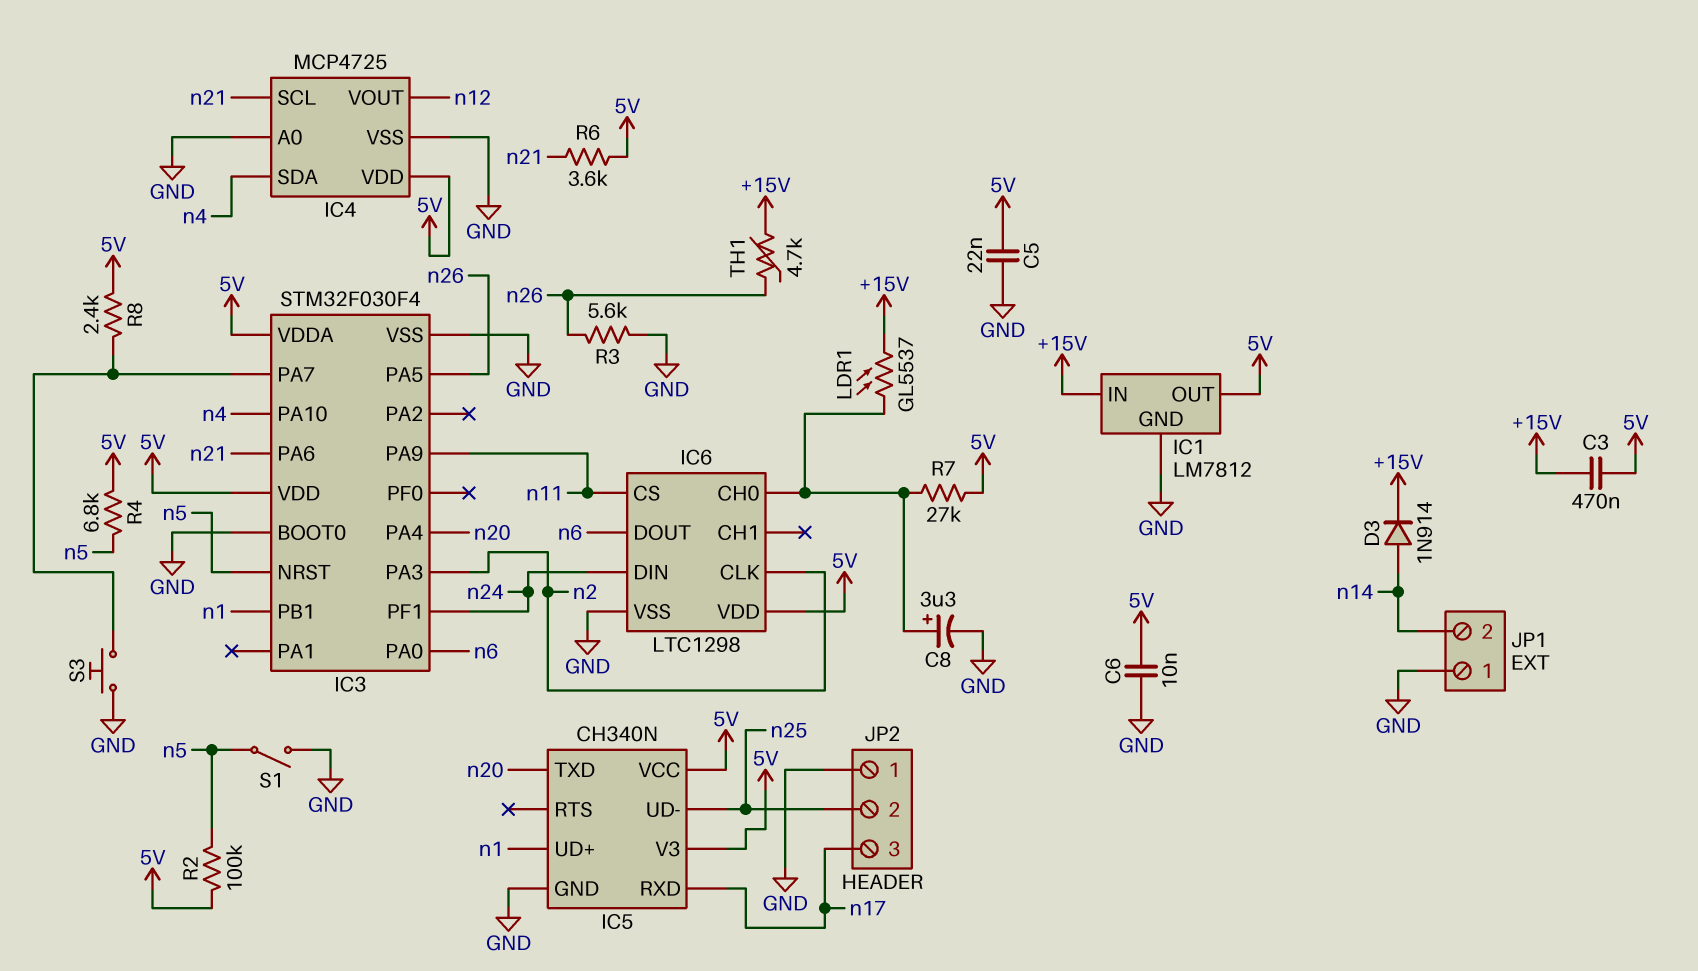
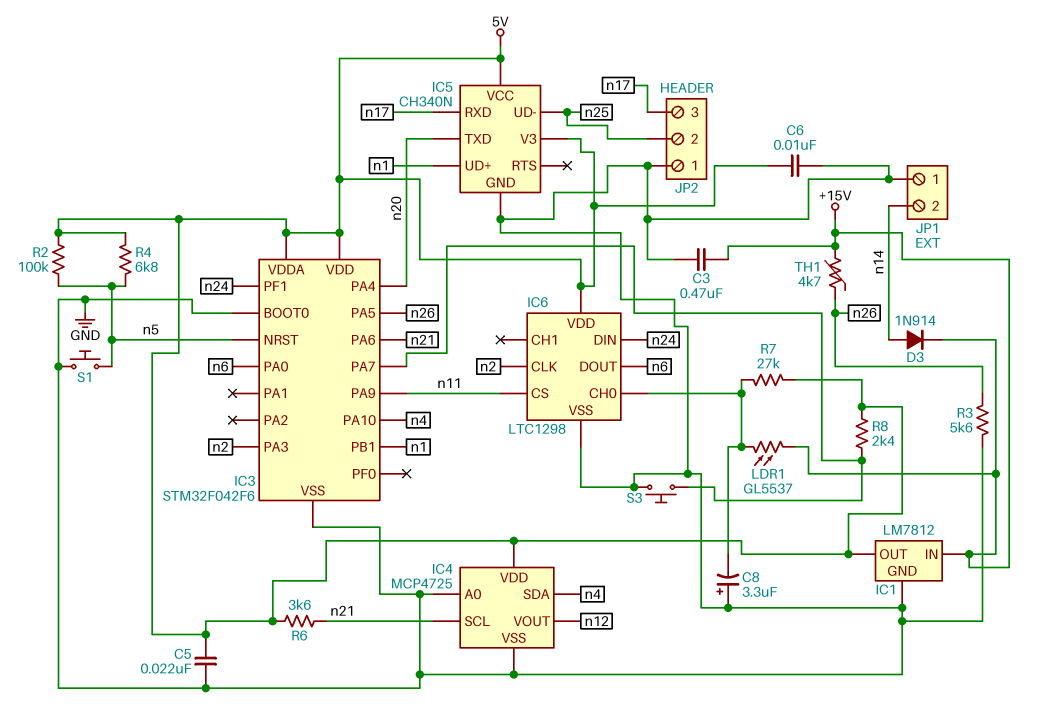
C3: 470nF (+15V, 5V) -> 470nF (+15V, GND)
C8: 3.3uF (plus IC6/CH0, minus GND) -> 3.3uF (plus GND, minus IC6/CH0)
IC3: STM32F030F4 -> STM32F042F6
S1: switch (GND, n5) -> button (GND, n5)

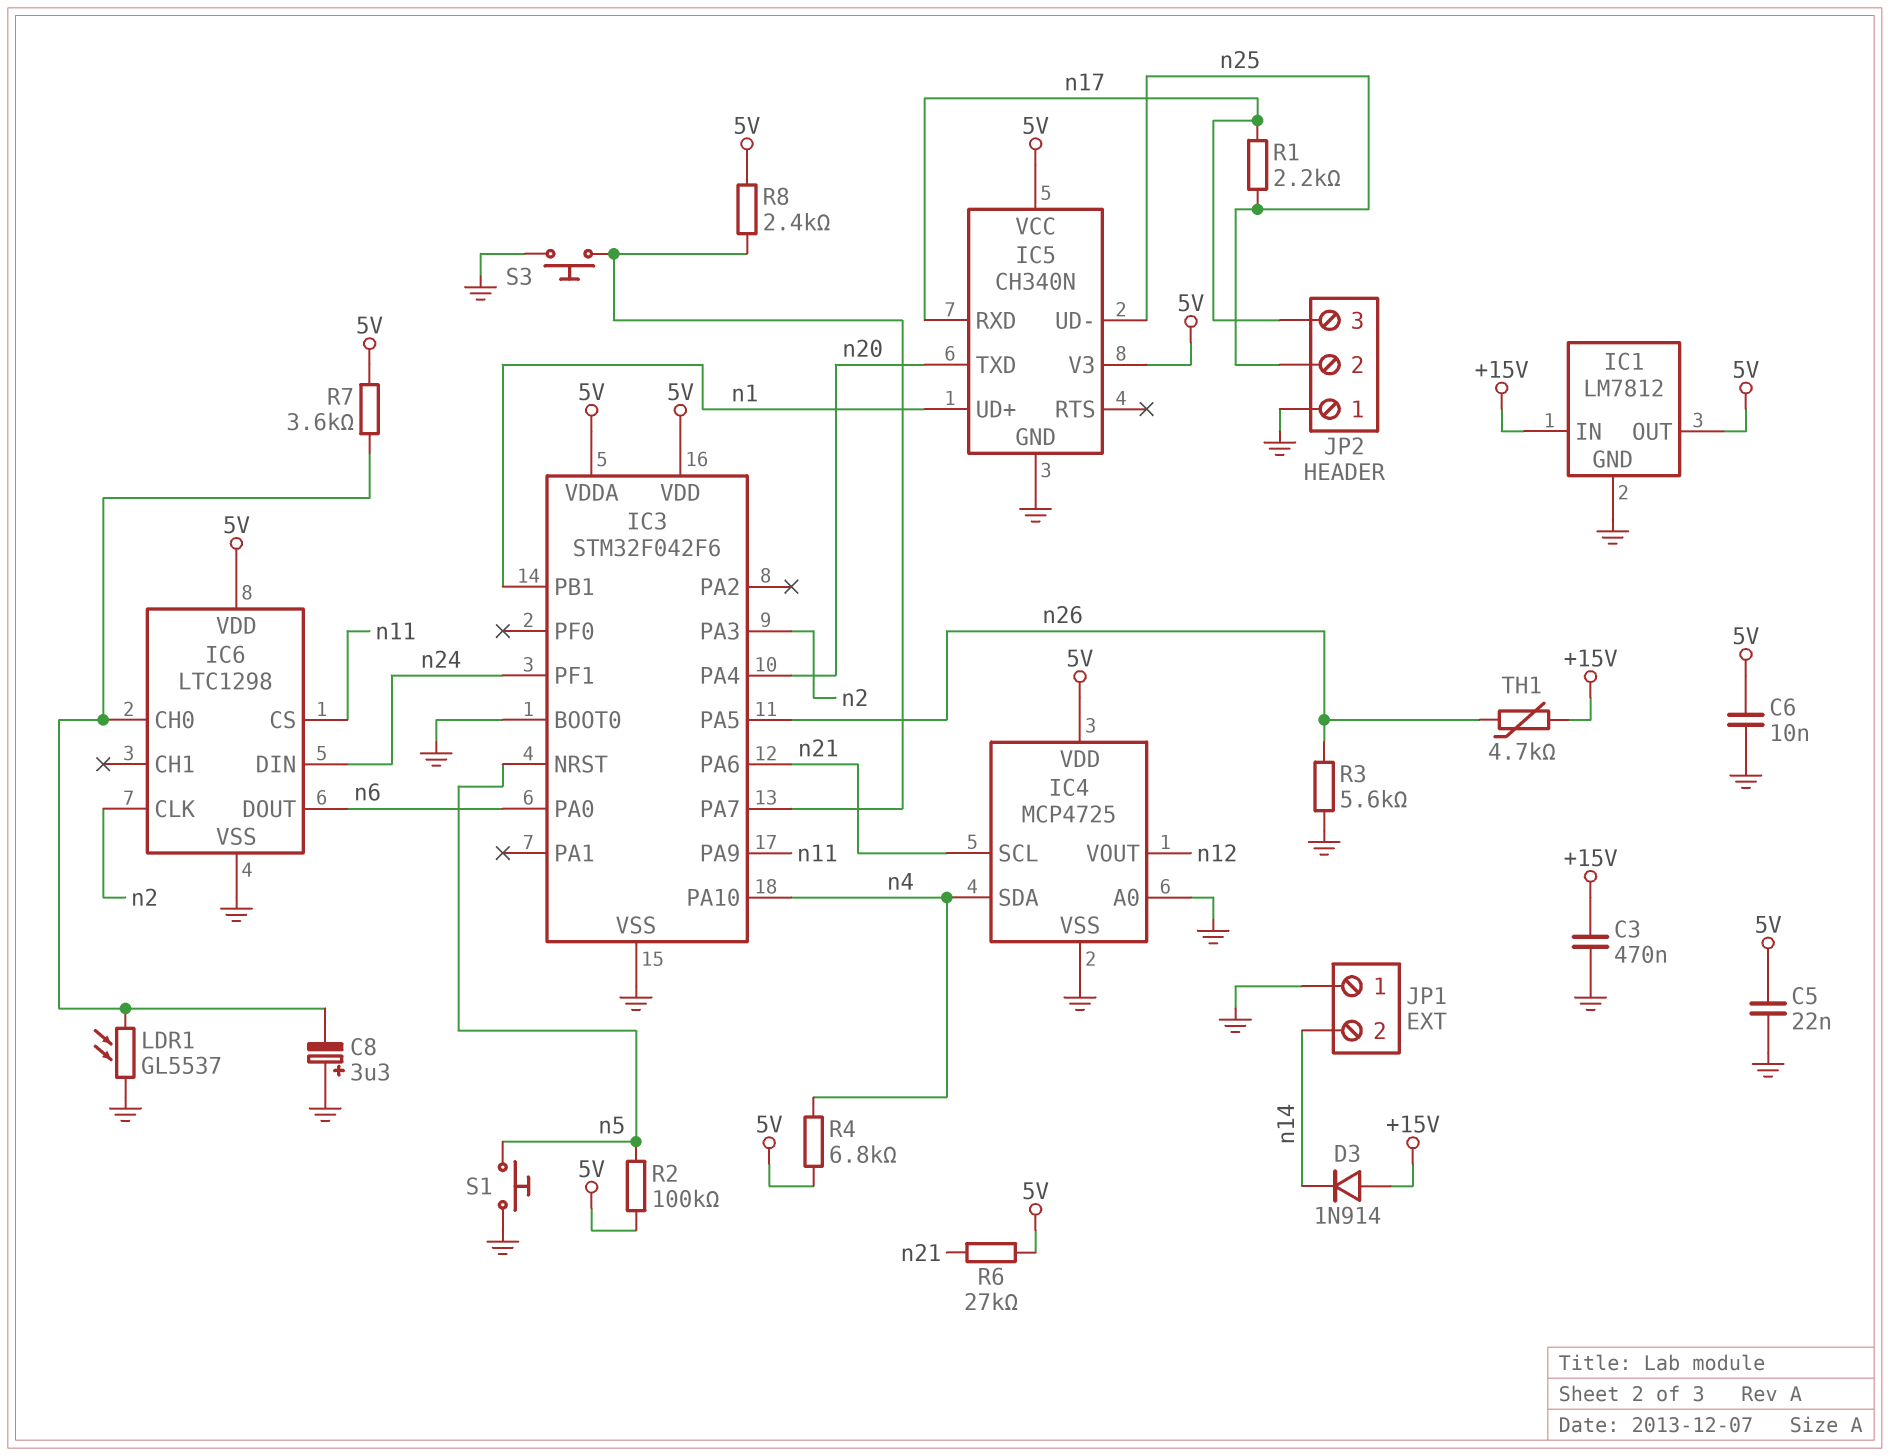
D3: diode 1N914 (A n14, K +15V) -> diode 1N914 (A +15V, K n14)
LDR1: GL5537 (+15V, IC6/CH0) -> GL5537 (GND, IC6/CH0)
R1: none -> 2.2k (n17, n25)
R4: 6.8k (5V, n5) -> 6.8k (5V, n4)
R6: 3.6k (5V, n21) -> 27k (5V, n21)
R7: 27k (5V, IC6/CH0) -> 3.6k (5V, IC6/CH0)

